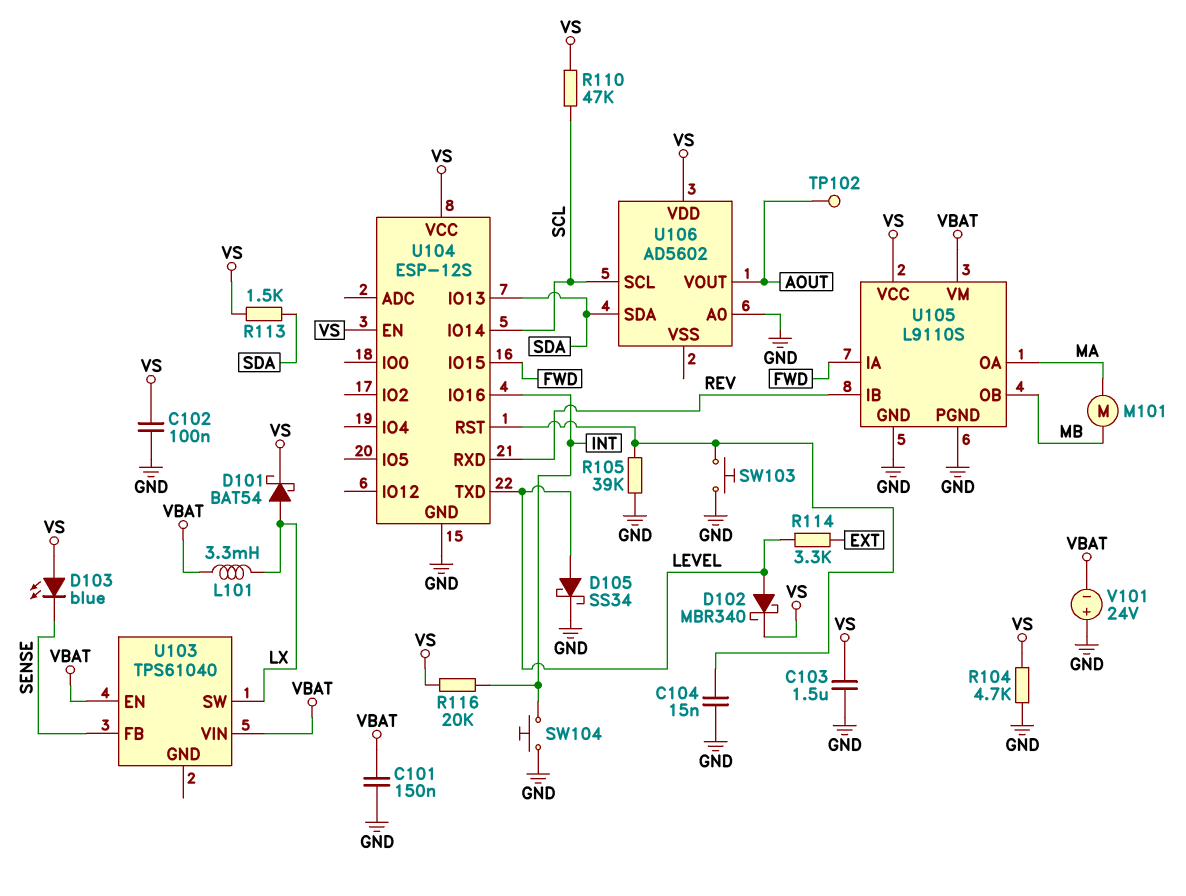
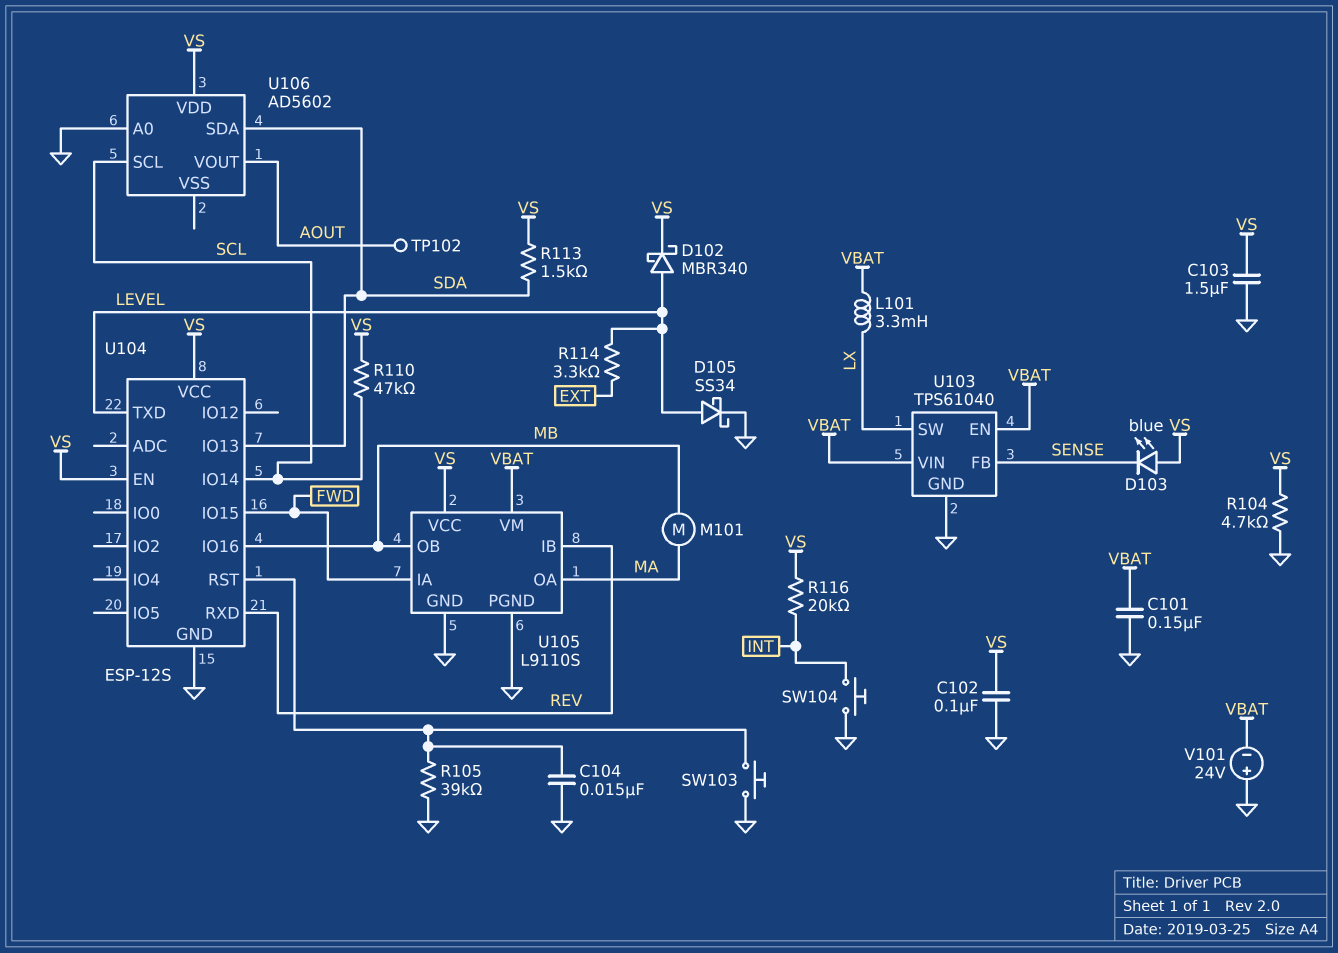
D101: schottky BAT54 (A LX, K VS) -> none
U103 pin GND: none -> GND
U104 pin IO16: INT -> MB

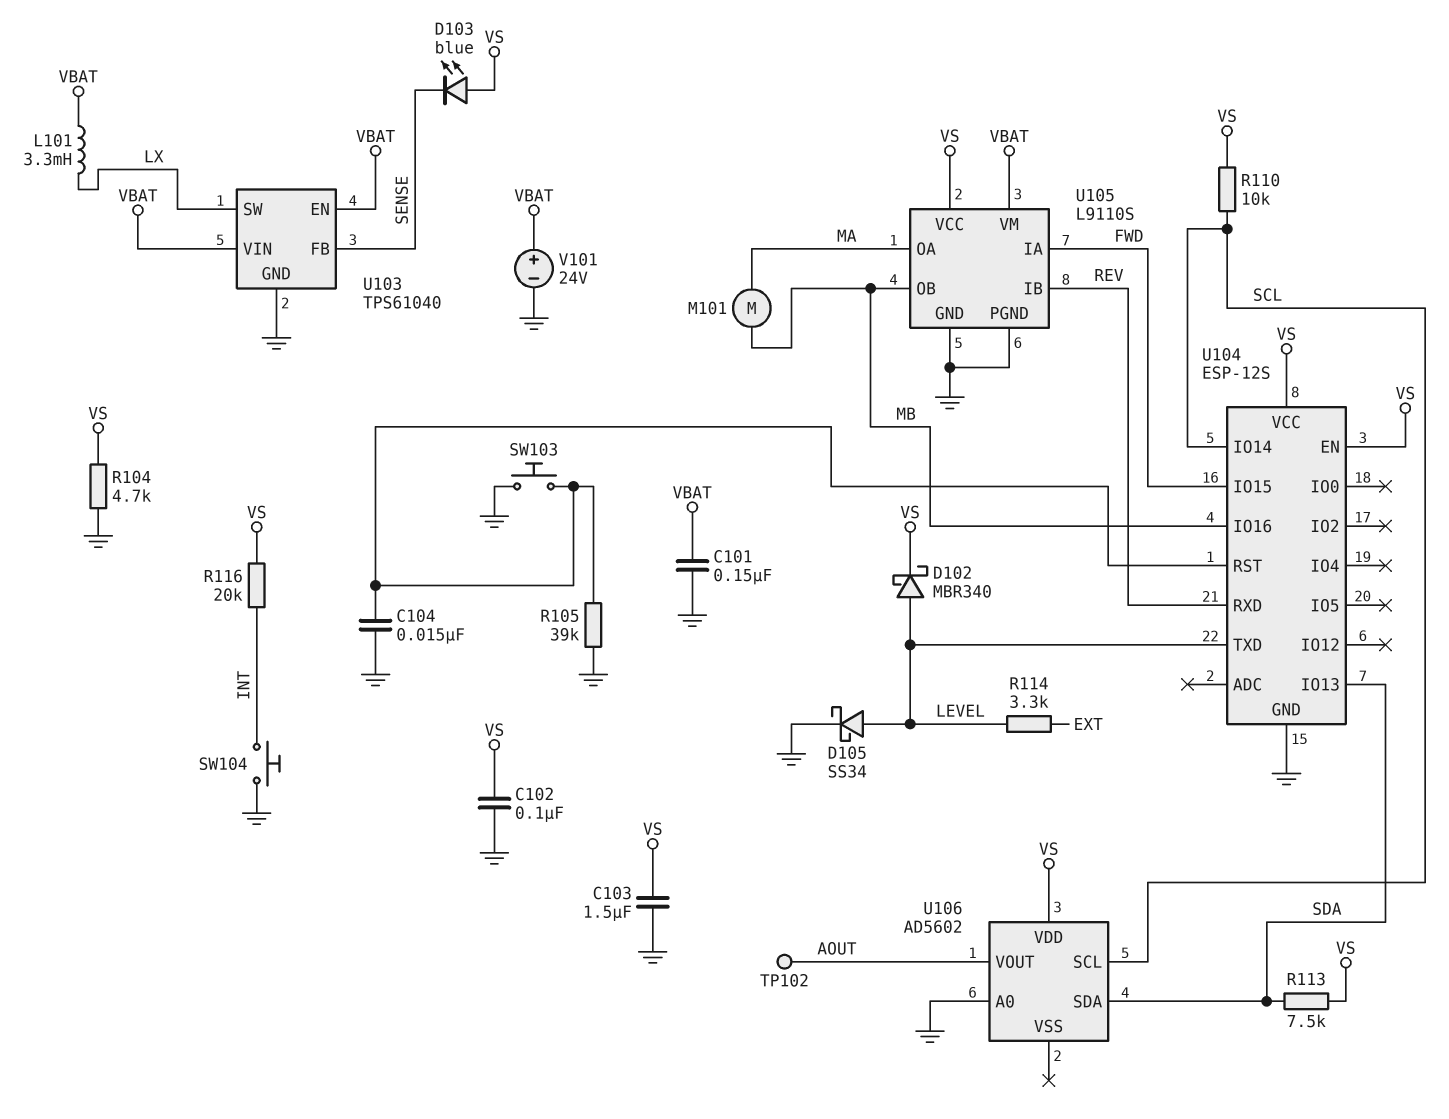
R110: 47k (SCL, VS) -> 10k (SCL, VS)
R113: 1.5k (SDA, VS) -> 7.5k (SDA, VS)
V101: 24V (plus GND, minus VBAT) -> 24V (plus VBAT, minus GND)

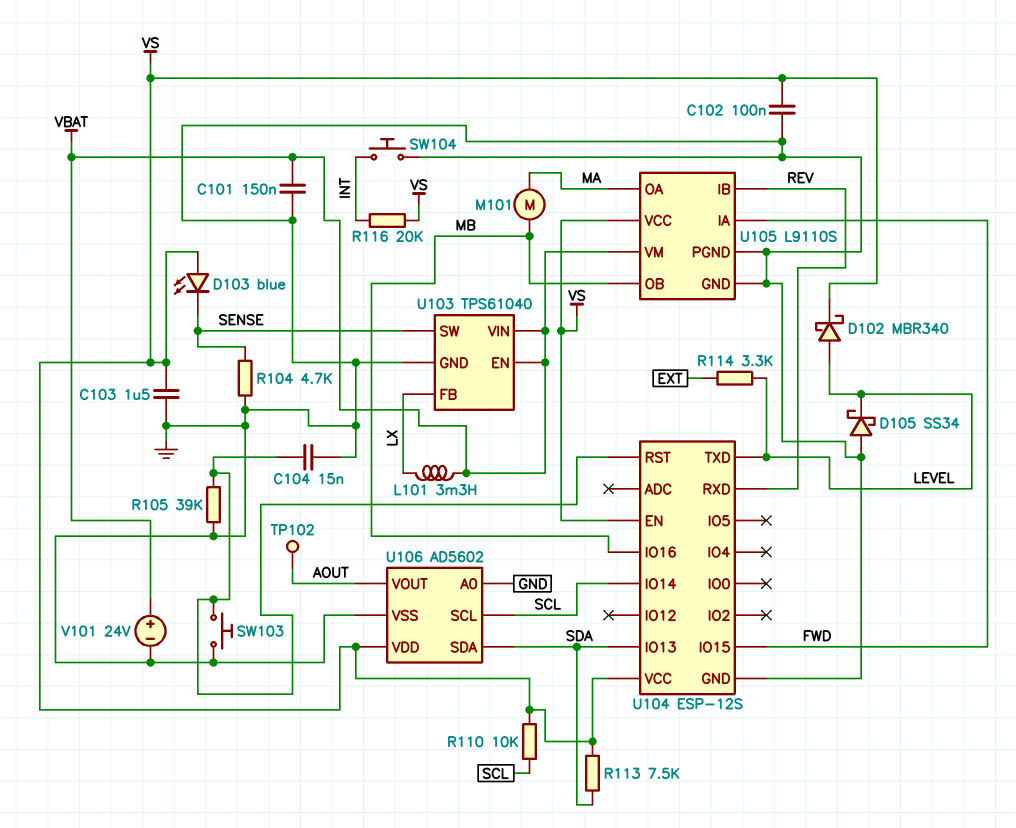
D105: schottky SS34 (A LEVEL, K GND) -> schottky SS34 (A GND, K LEVEL)
R104: 4.7k (GND, VS) -> 4.7k (GND, SENSE)
U103 pin FB: SENSE -> LX
U103 pin SW: LX -> SENSE
U106 pin VSS: none -> GND

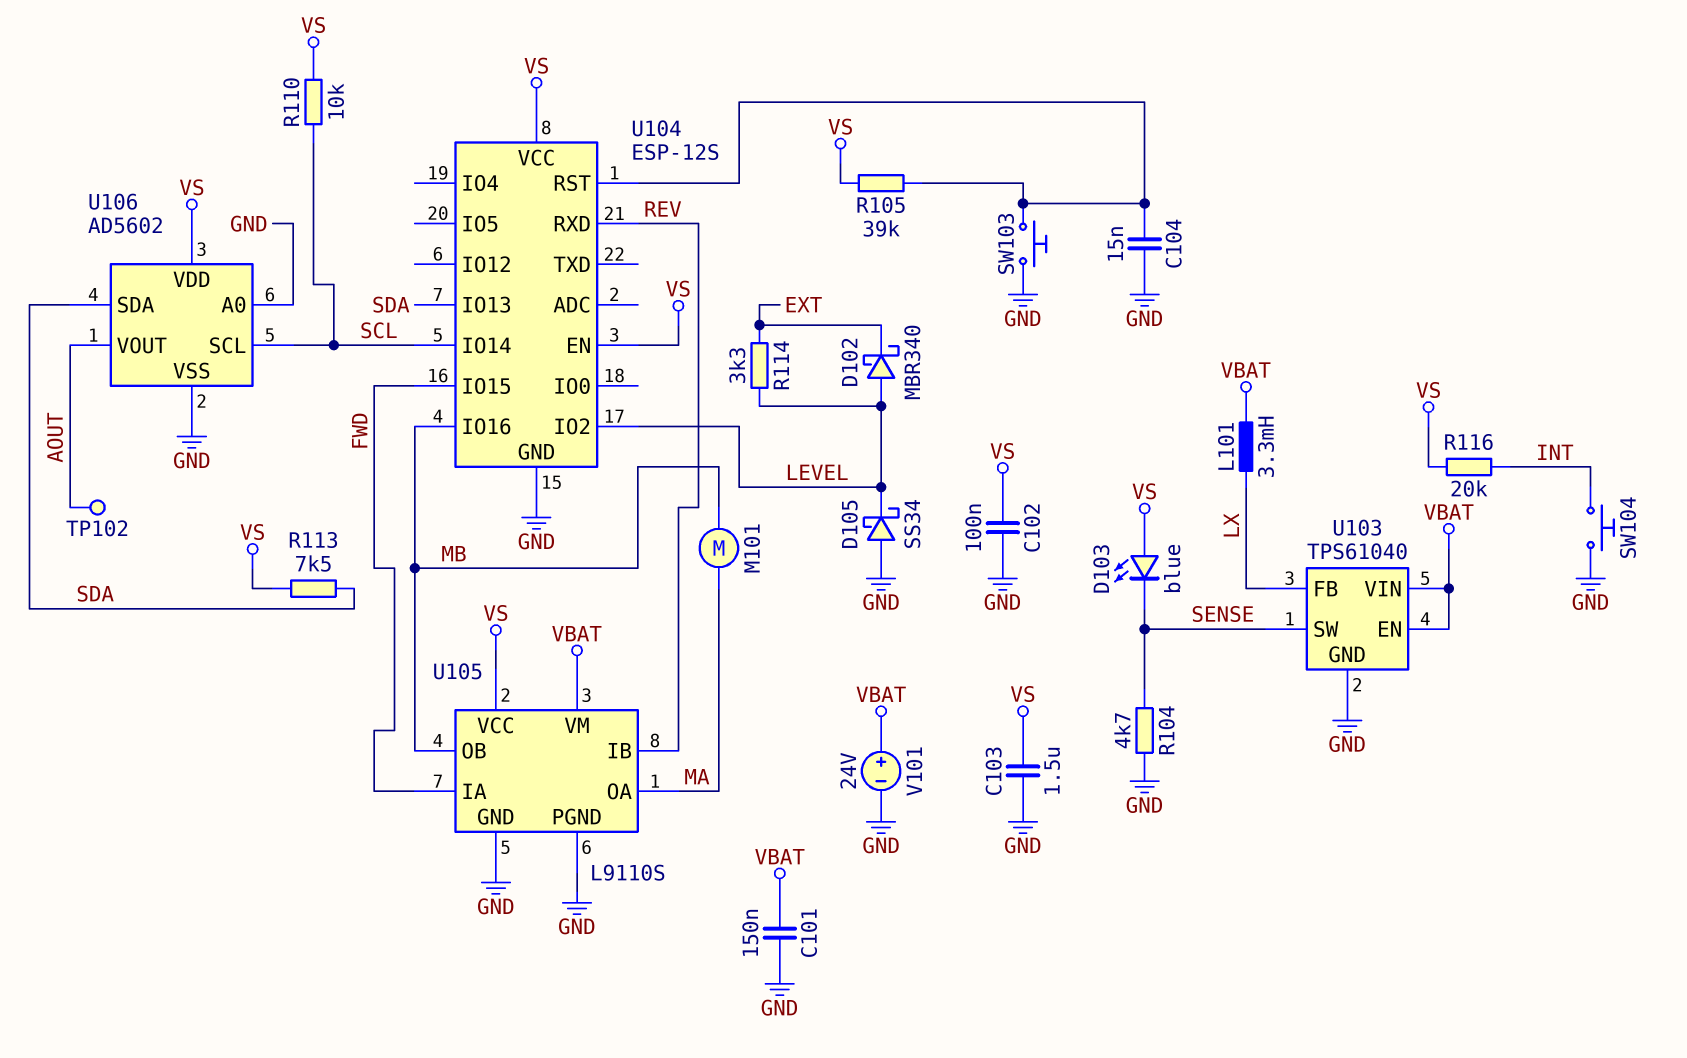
D102: schottky MBR340 (A LEVEL, K VS) -> schottky MBR340 (A LEVEL, K EXT)
R105: 39k (GND, U104/RST) -> 39k (U104/RST, VS)
U104 pin IO2: none -> LEVEL
U104 pin TXD: LEVEL -> none

